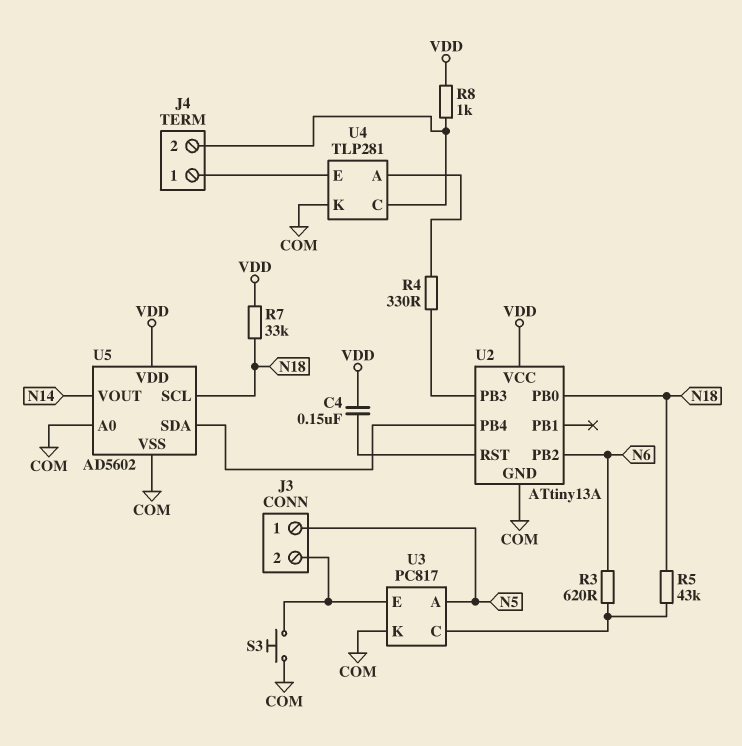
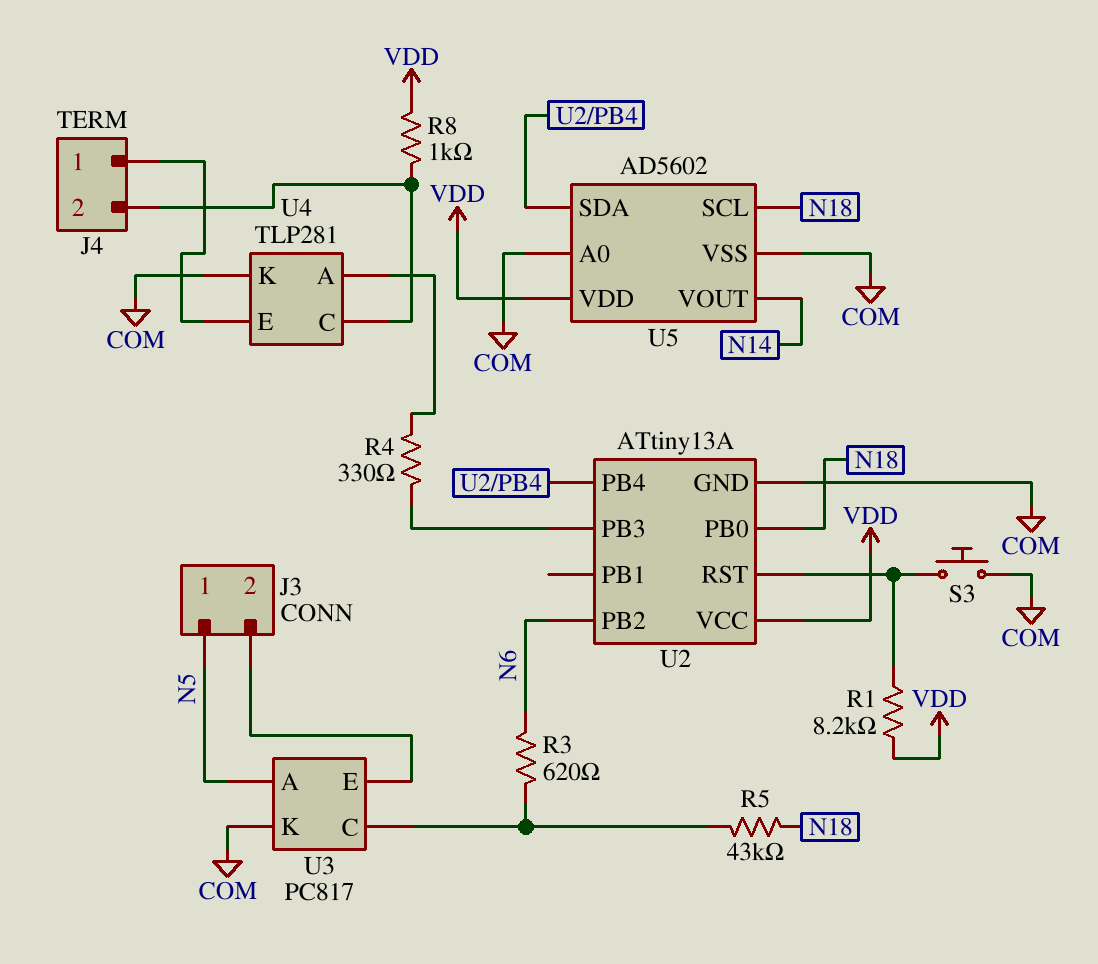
C4: 150nF (U2/RST, VDD) -> none
R1: none -> 8.2k (U2/RST, VDD)
R7: 33k (N18, VDD) -> none
S3: button (COM, J3/2) -> button (COM, U2/RST)

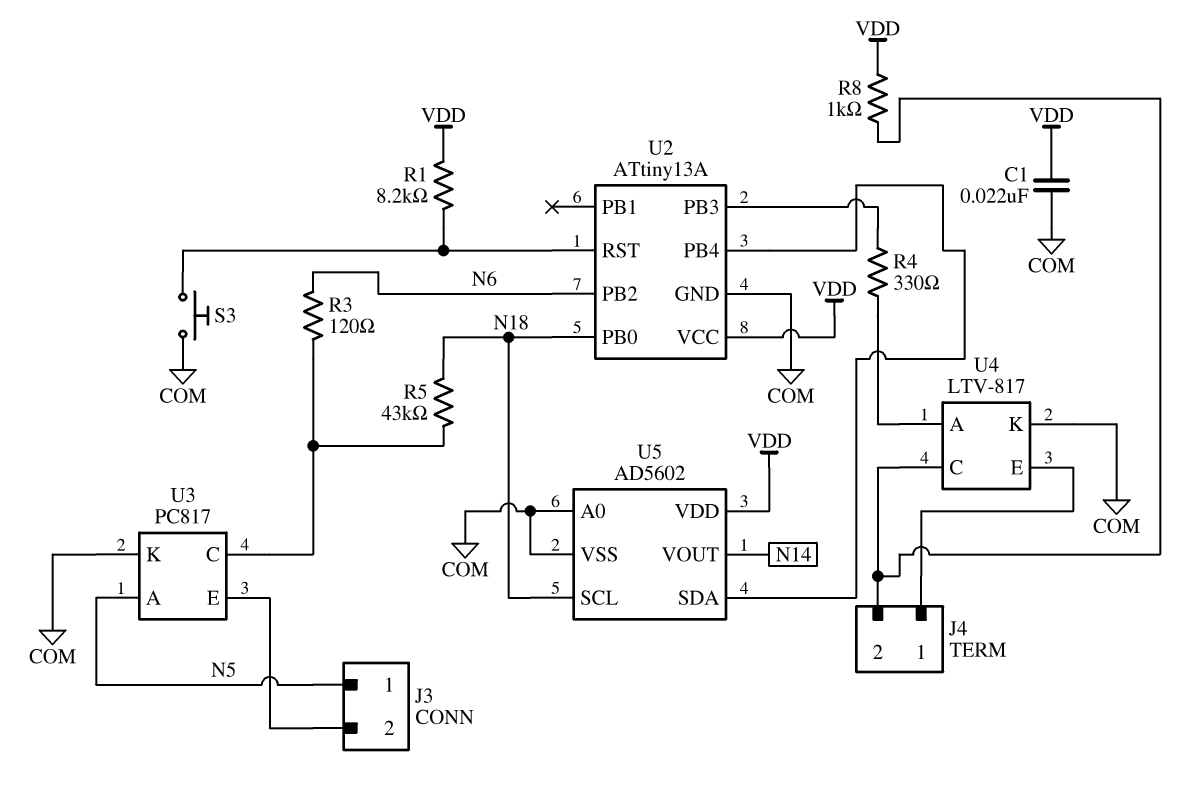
C1: none -> 22nF (COM, VDD)
R3: 620 (N6, U3/C) -> 120 (N6, U3/C)
U4: TLP281 -> LTV-817

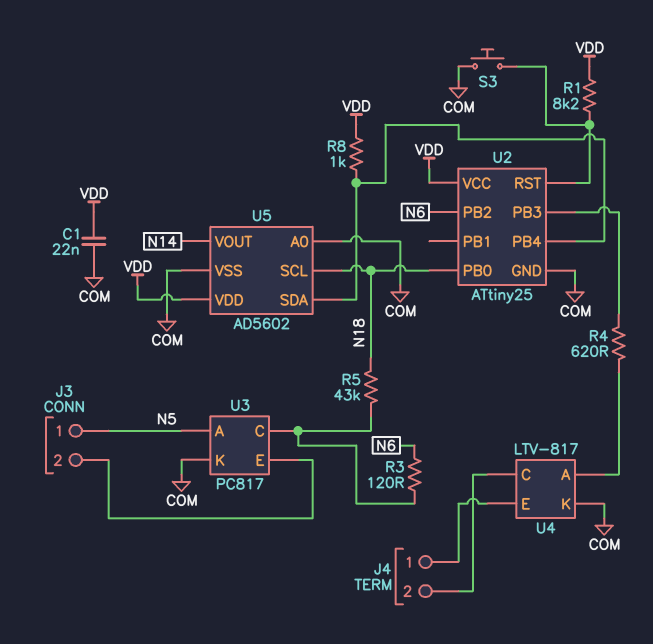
R4: 330 (U2/PB3, U4/A) -> 620 (U2/PB3, U4/A)
R8: 1k (J4/2, VDD) -> 1k (U2/PB4, VDD)
U2: ATtiny13A -> ATtiny25

